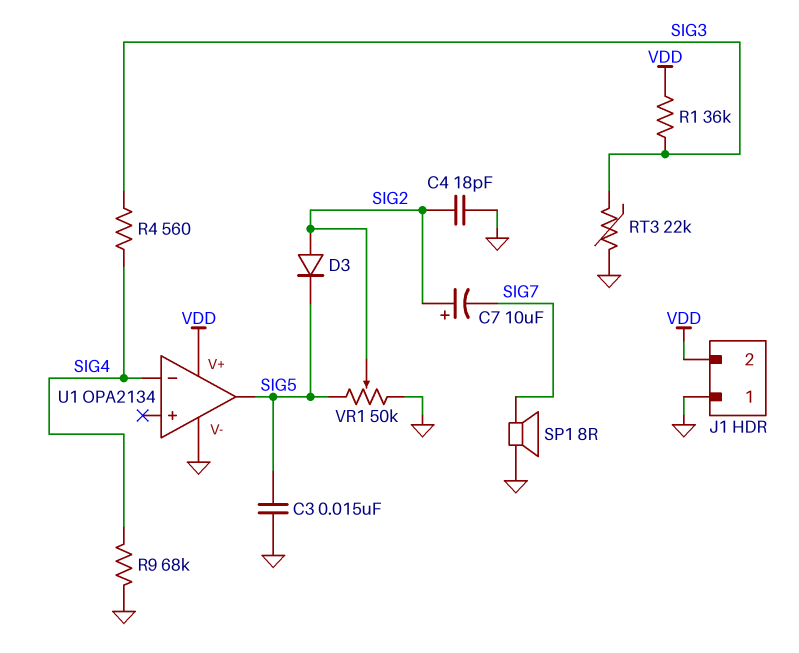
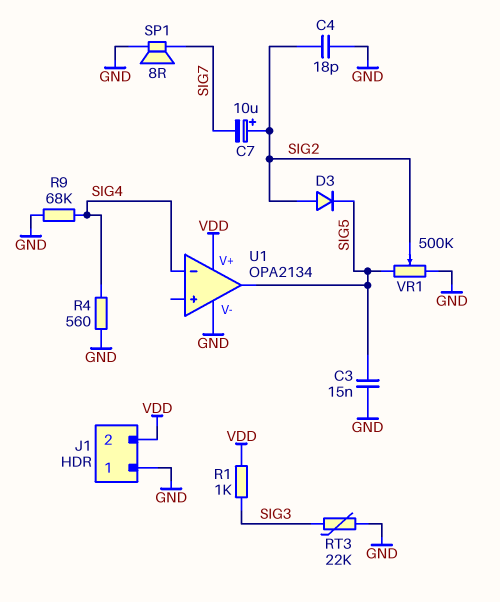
R1: 36k (SIG3, VDD) -> 1k (SIG3, VDD)
R4: 560 (SIG3, SIG4) -> 560 (GND, SIG4)
VR1: 50k (GND, SIG5, wiper SIG2) -> 500k (GND, SIG5, wiper SIG2)

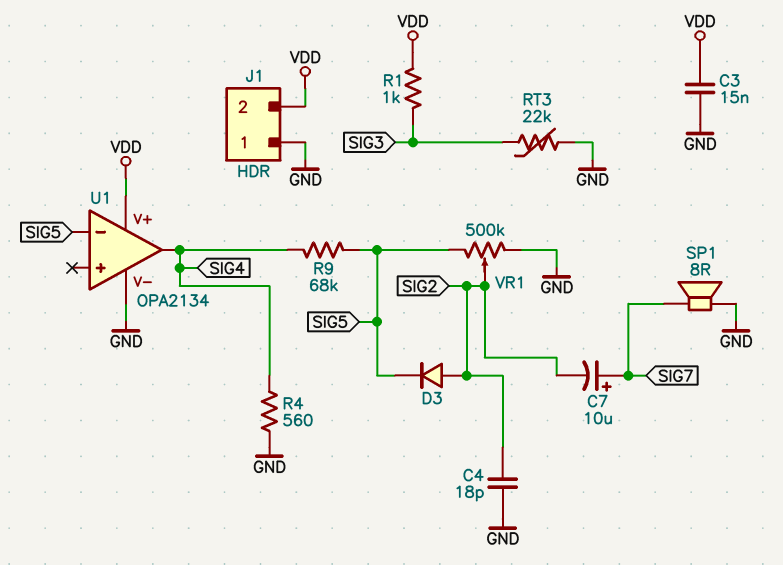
C3: 15nF (GND, SIG5) -> 15nF (GND, VDD)
C7: 10uF (plus SIG2, minus SIG7) -> 10uF (plus SIG7, minus SIG2)
R9: 68k (GND, SIG4) -> 68k (SIG4, SIG5)
U1 pin in-: SIG4 -> SIG5
U1 pin out: SIG5 -> SIG4

